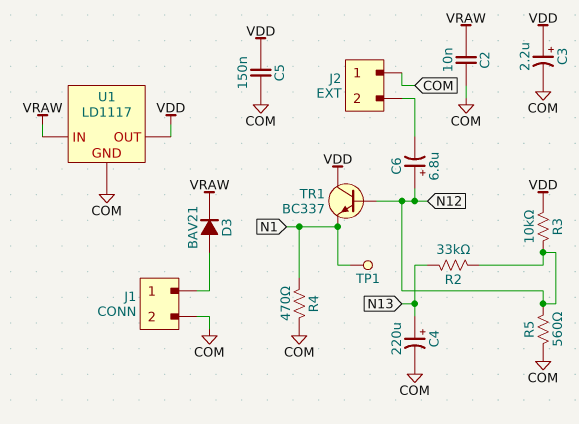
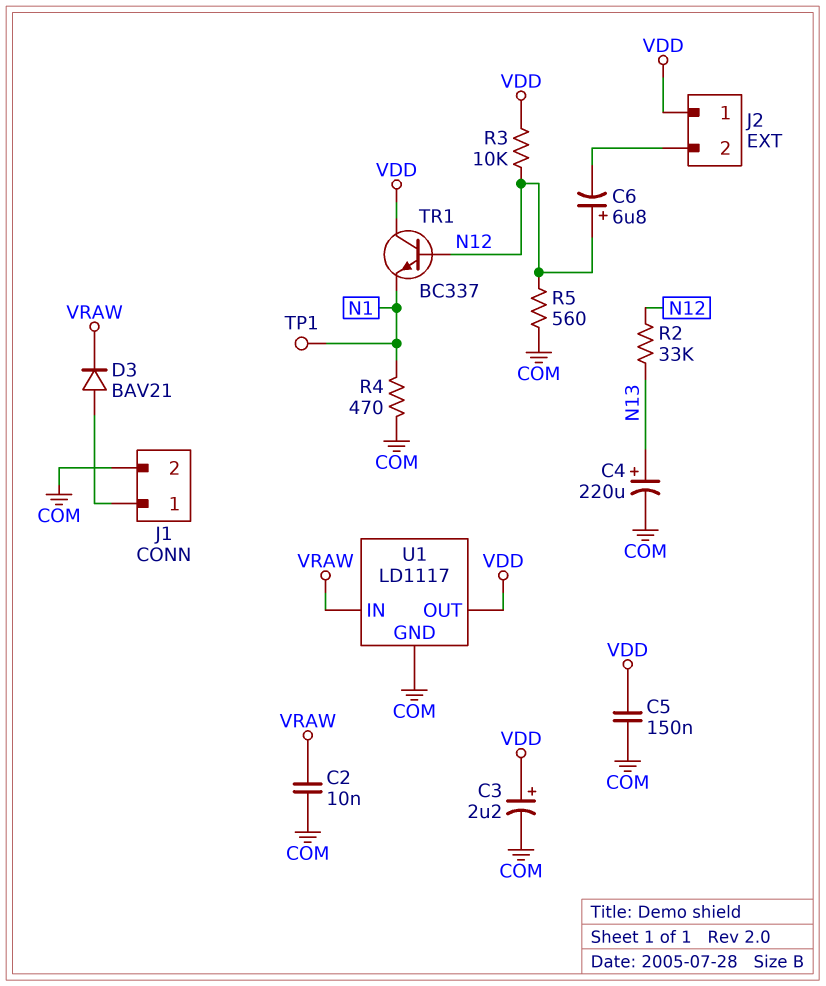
J2 pin 1: COM -> VDD

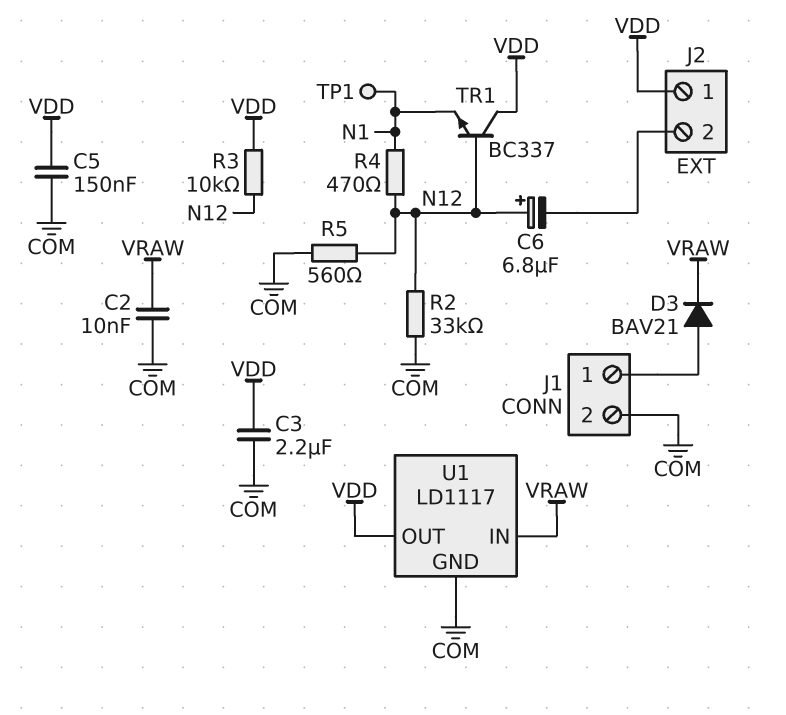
C3: 2.2uF (plus VDD, minus COM) -> 2.2uF (COM, VDD)
C4: 220uF (plus N13, minus COM) -> none
R2: 33k (N12, N13) -> 33k (COM, N12)
R4: 470 (COM, N1) -> 470 (N1, N12)

